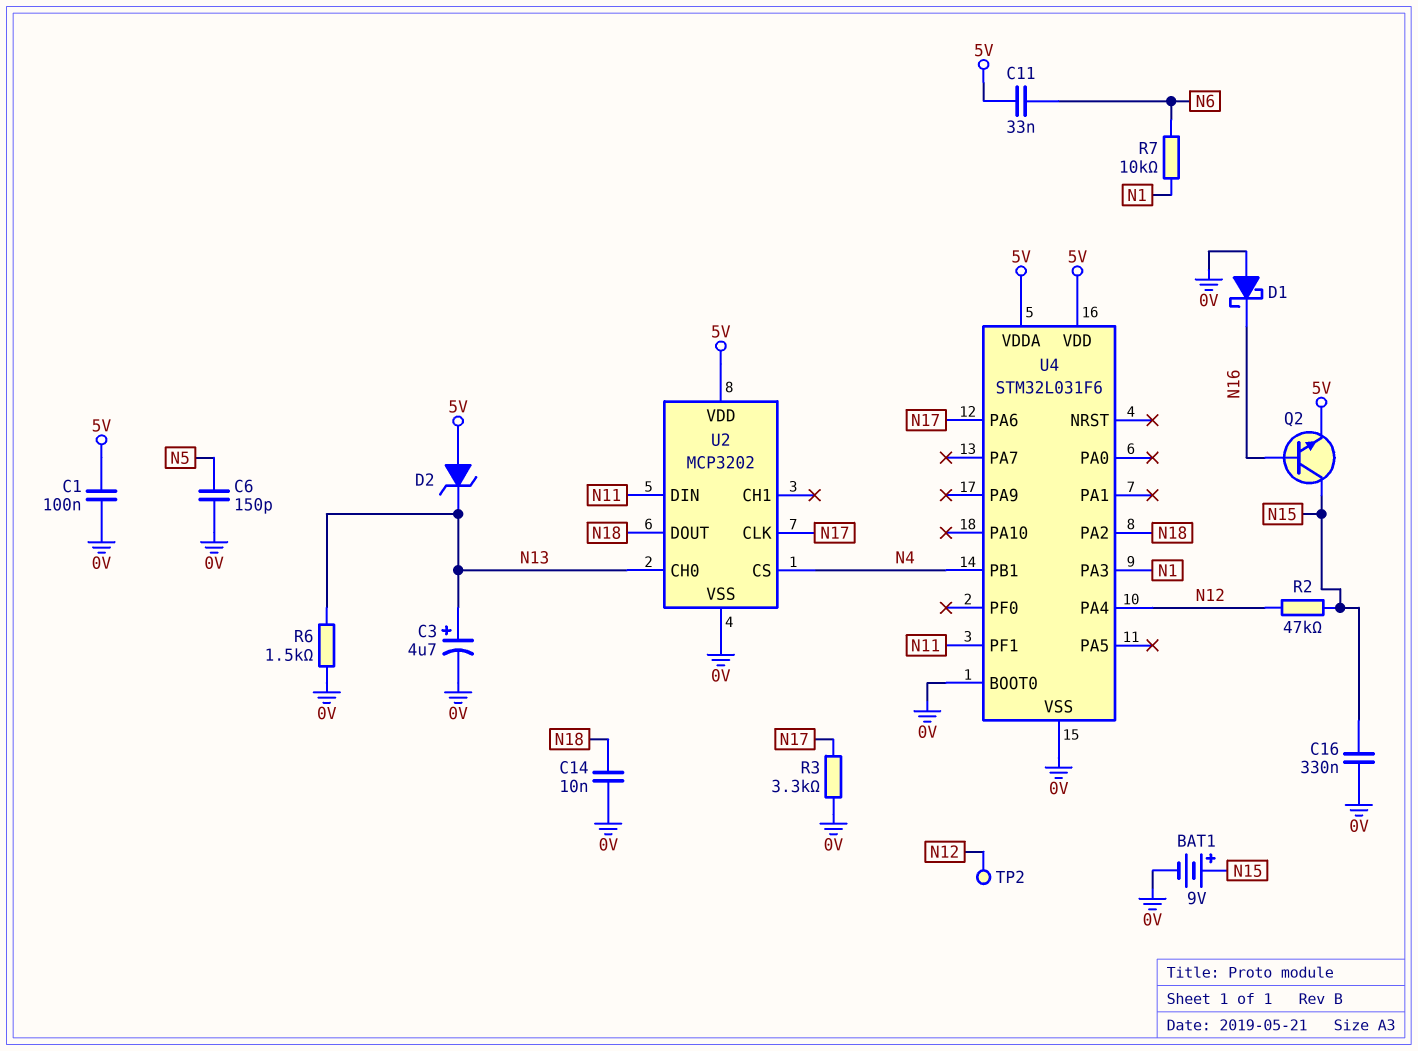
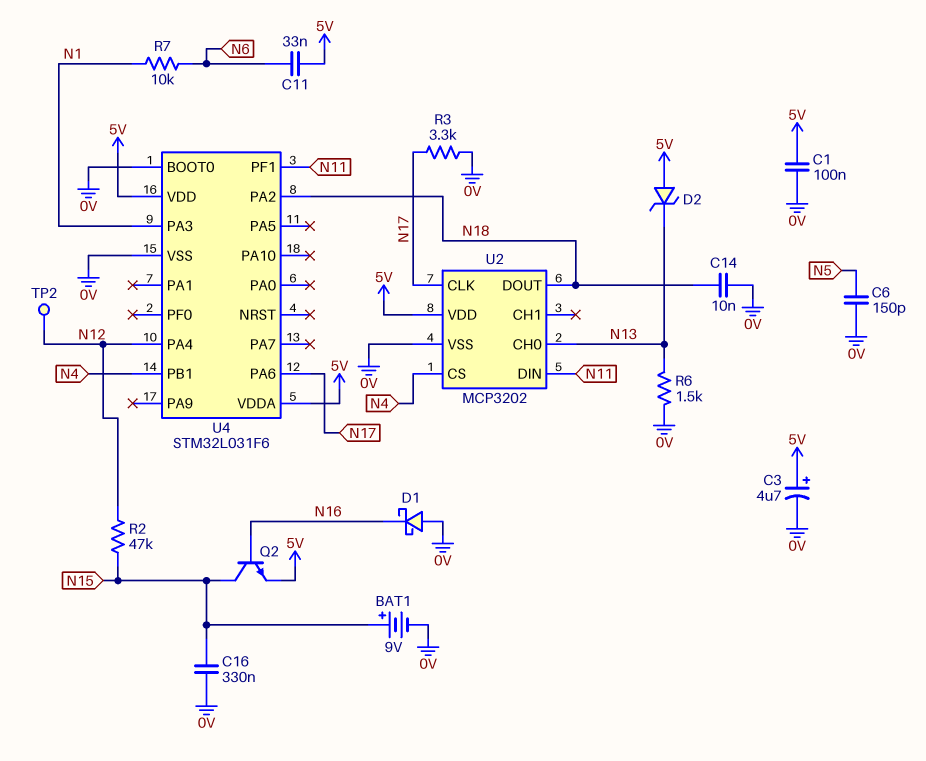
C3: 4.7uF (plus N13, minus 0V) -> 4.7uF (plus 5V, minus 0V)

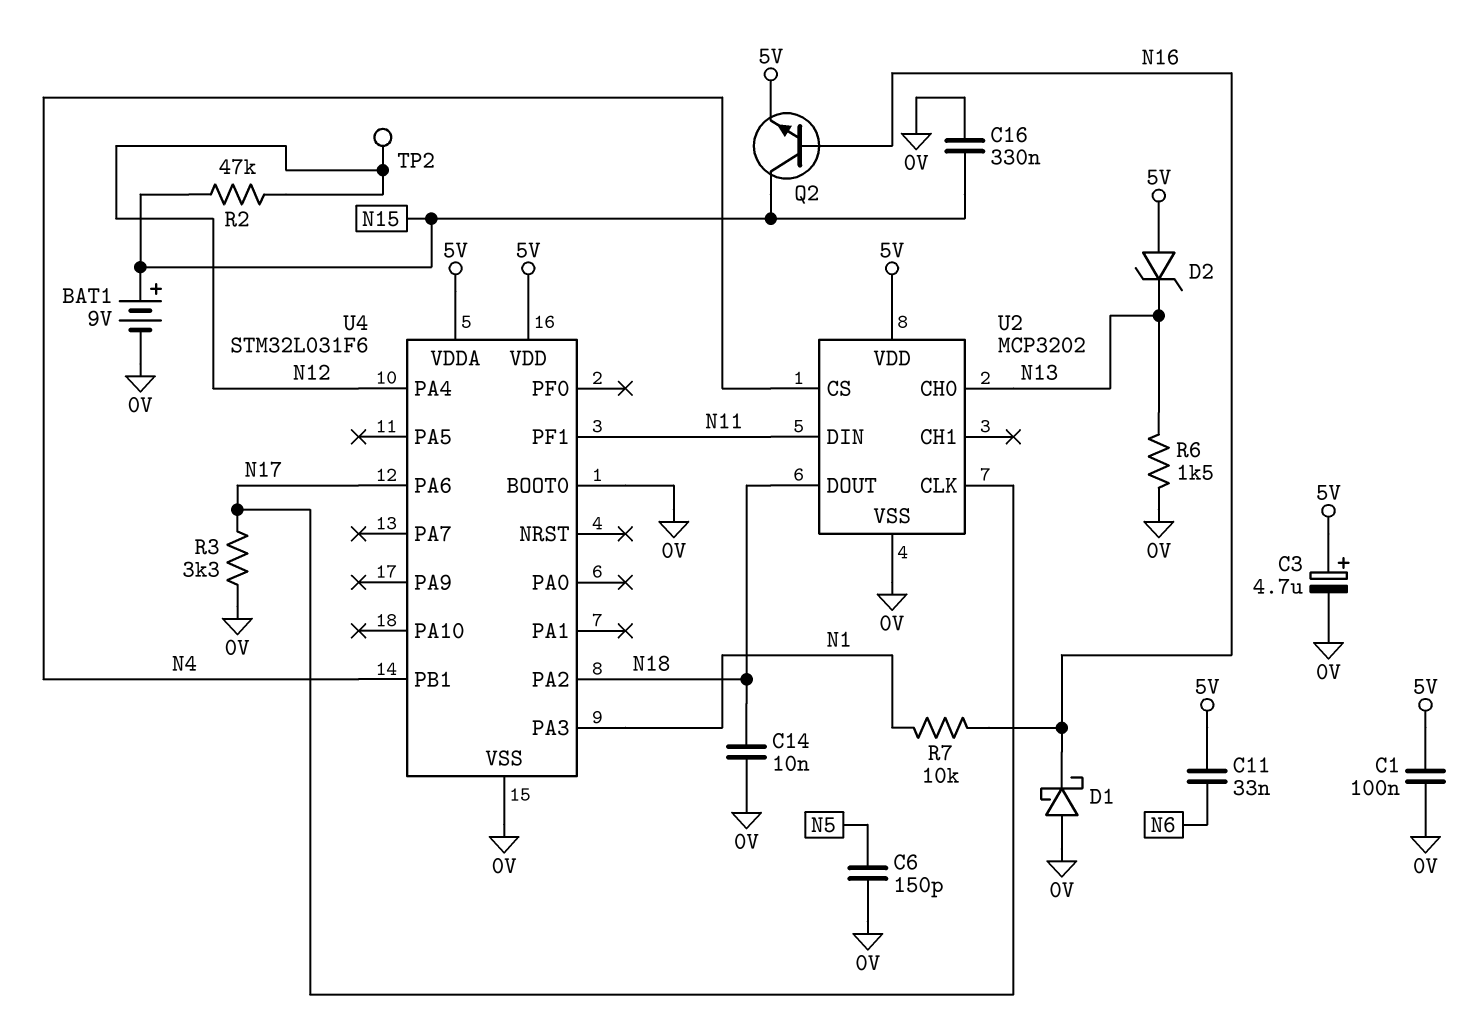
R7: 10k (N1, N6) -> 10k (N1, N16)

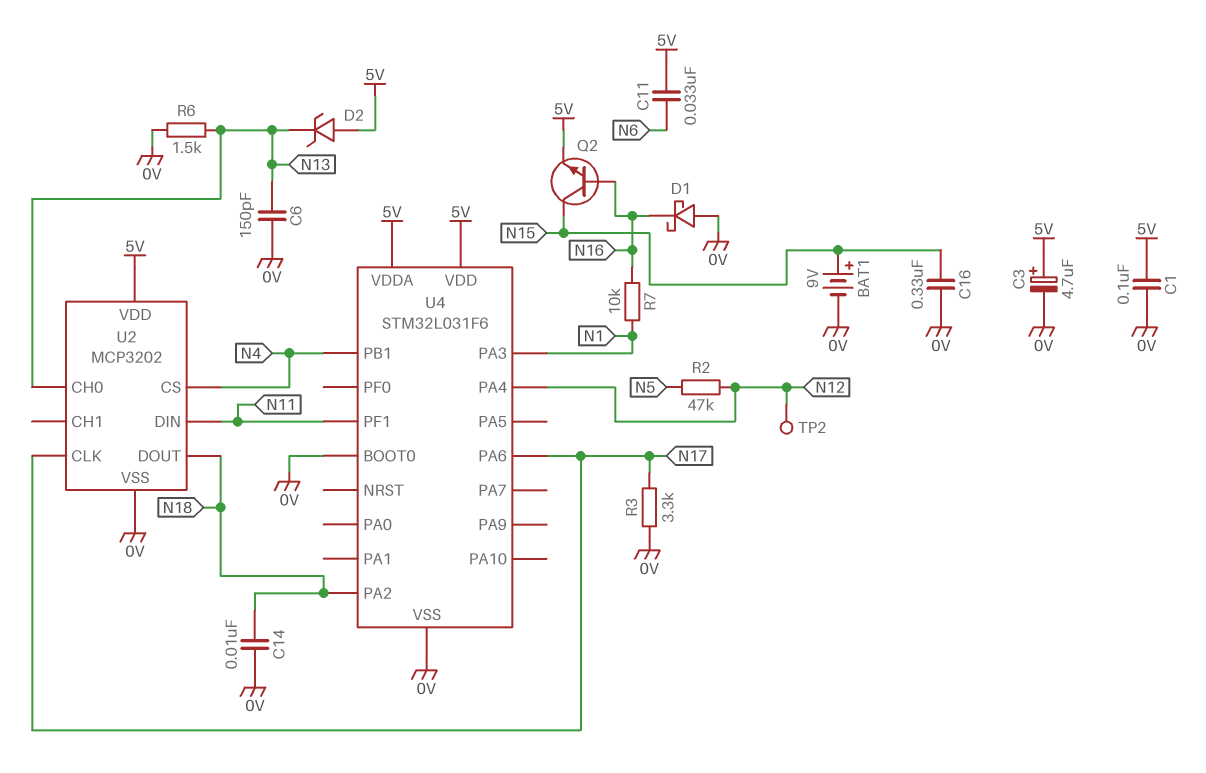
C6: 150pF (0V, N5) -> 150pF (0V, N13)
R2: 47k (N12, N15) -> 47k (N5, N12)

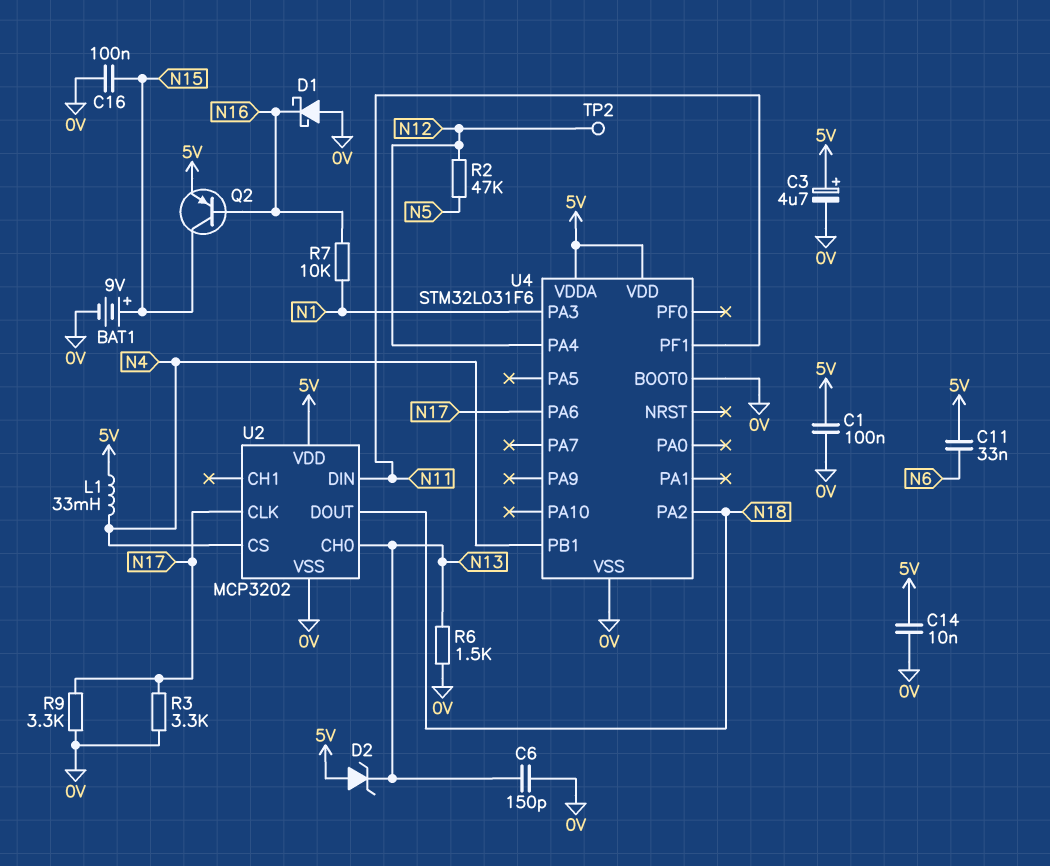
C14: 10nF (0V, N18) -> 10nF (0V, 5V)
C16: 330nF (0V, N15) -> 100nF (0V, N15)
L1: none -> 33mH (5V, N4)
Q2: NPN (B N16, C N15, E 5V) -> PNP (B N16, C N15, E 5V)
R9: none -> 3.3k (0V, N17)

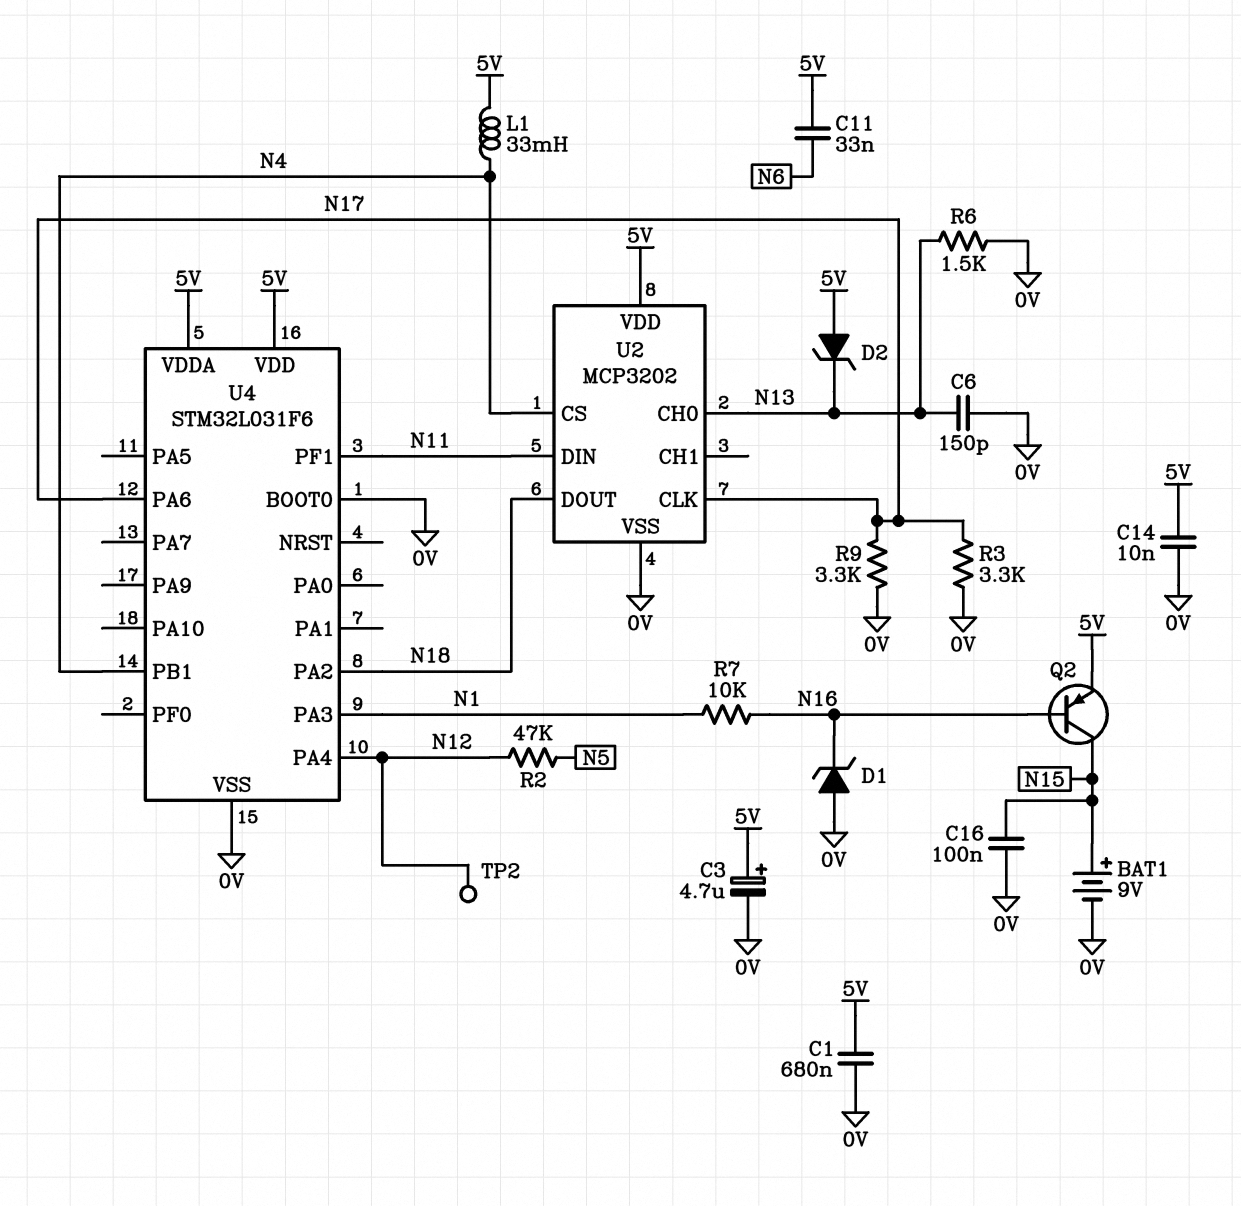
C1: 100nF (0V, 5V) -> 680nF (0V, 5V)
D1: schottky (A 0V, K N16) -> zener (A 0V, K N16)

